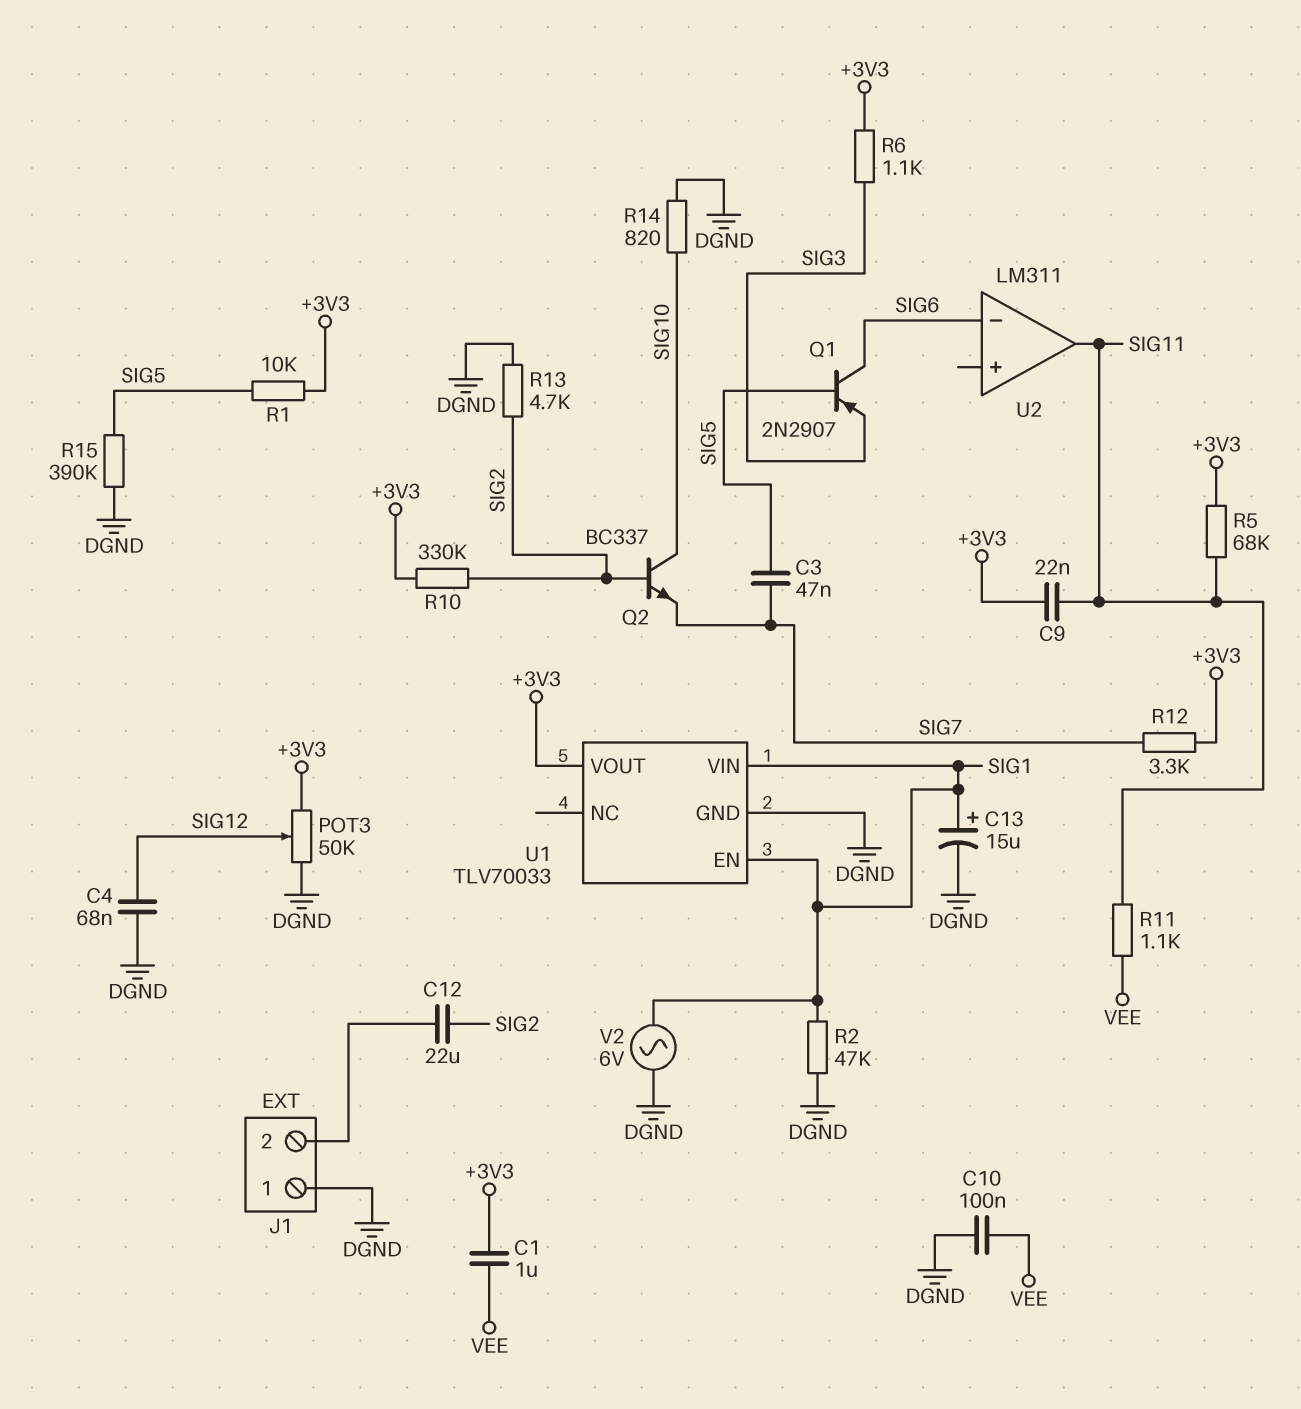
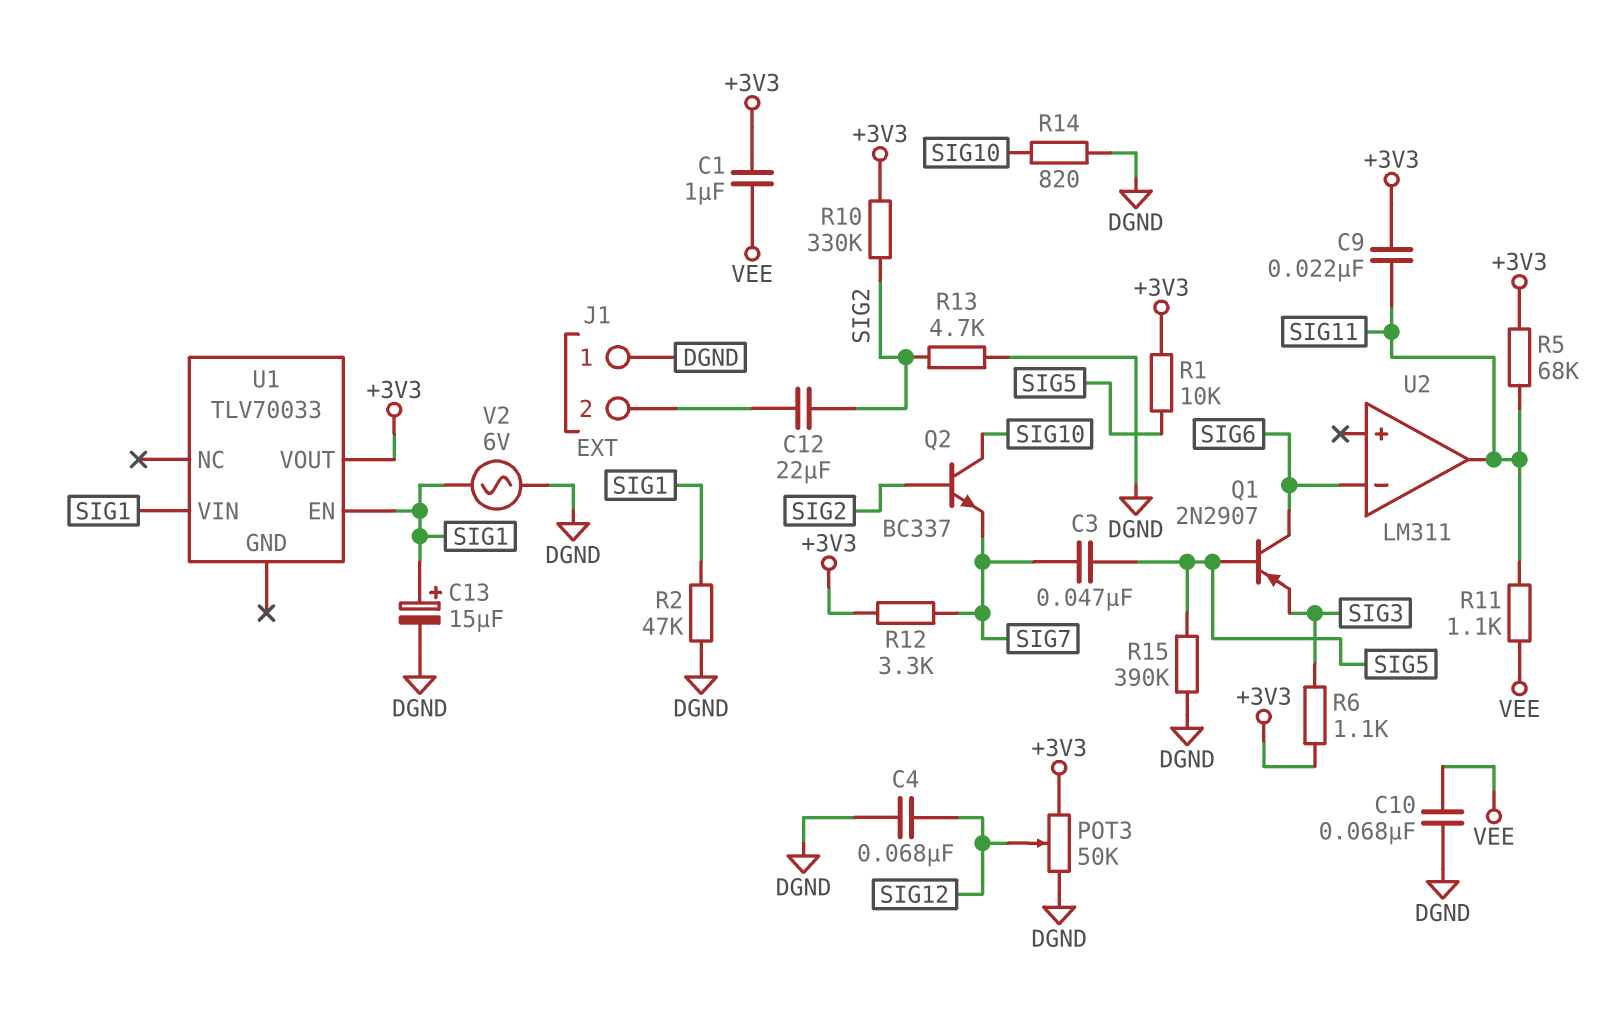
C10: 100nF (DGND, VEE) -> 68nF (DGND, VEE)
U1 pin GND: DGND -> none

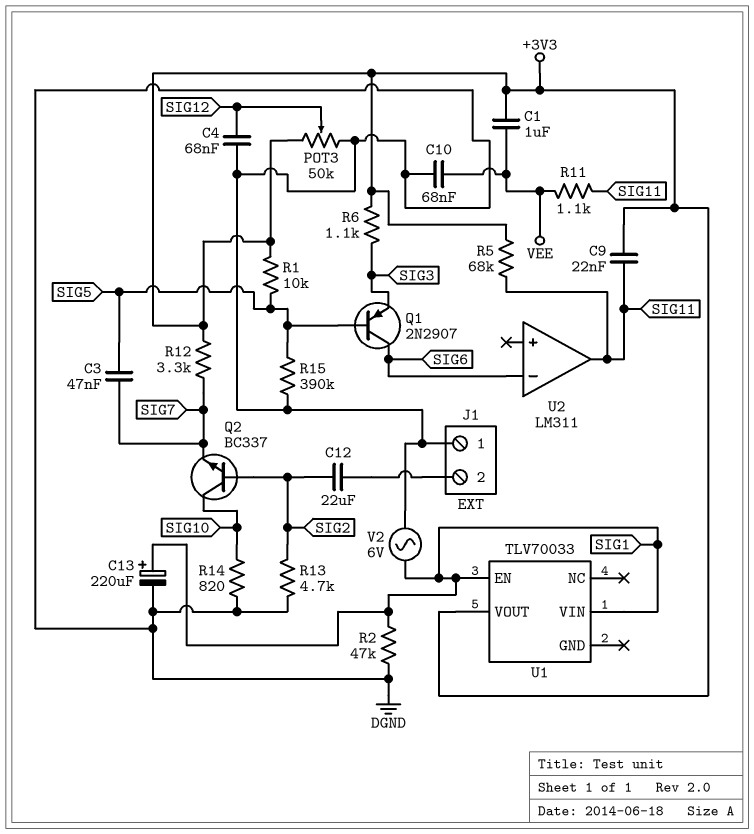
C13: 15uF (plus SIG1, minus DGND) -> 220uF (plus SIG1, minus DGND)
R10: 330k (+3V3, SIG2) -> none

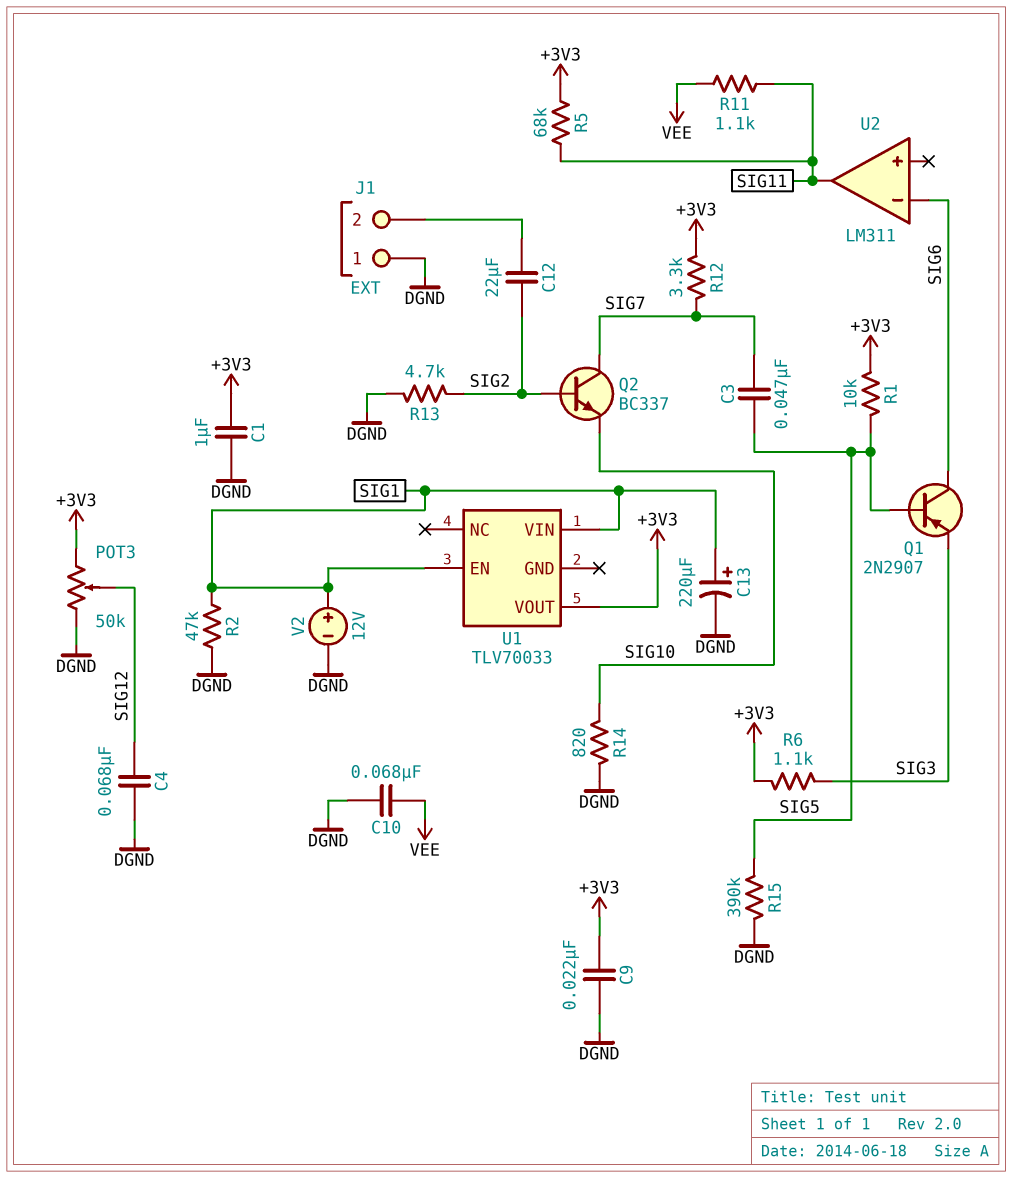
C1: 1uF (+3V3, VEE) -> 1uF (+3V3, DGND)
C9: 22nF (+3V3, SIG11) -> 22nF (+3V3, DGND)
Q2: NPN BC337 (B SIG2, C SIG10, E SIG7) -> NPN BC337 (B SIG2, C SIG7, E SIG10)
V2: AC 6V (DGND, SIG1) -> 12V (plus SIG1, minus DGND)

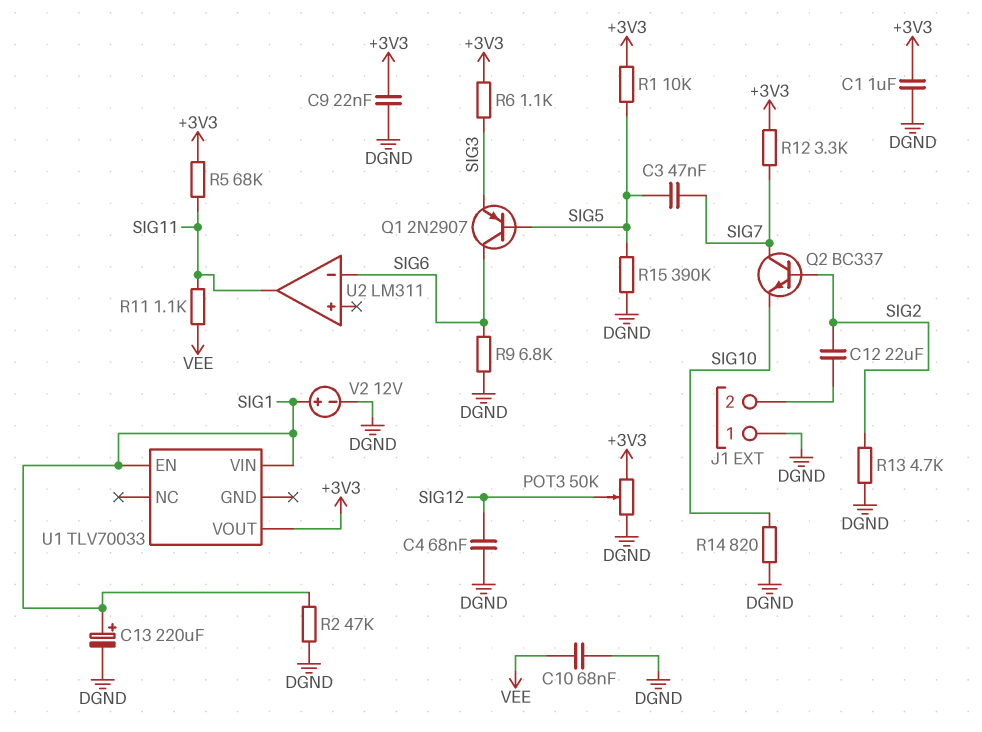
R9: none -> 6.8k (DGND, SIG6)

